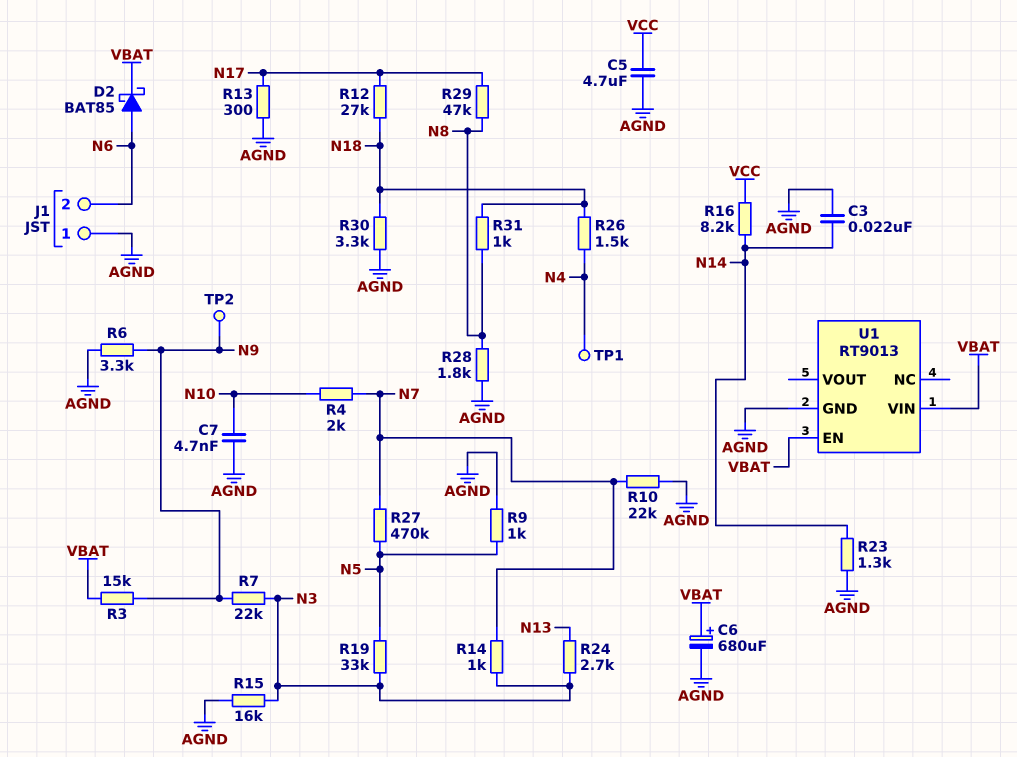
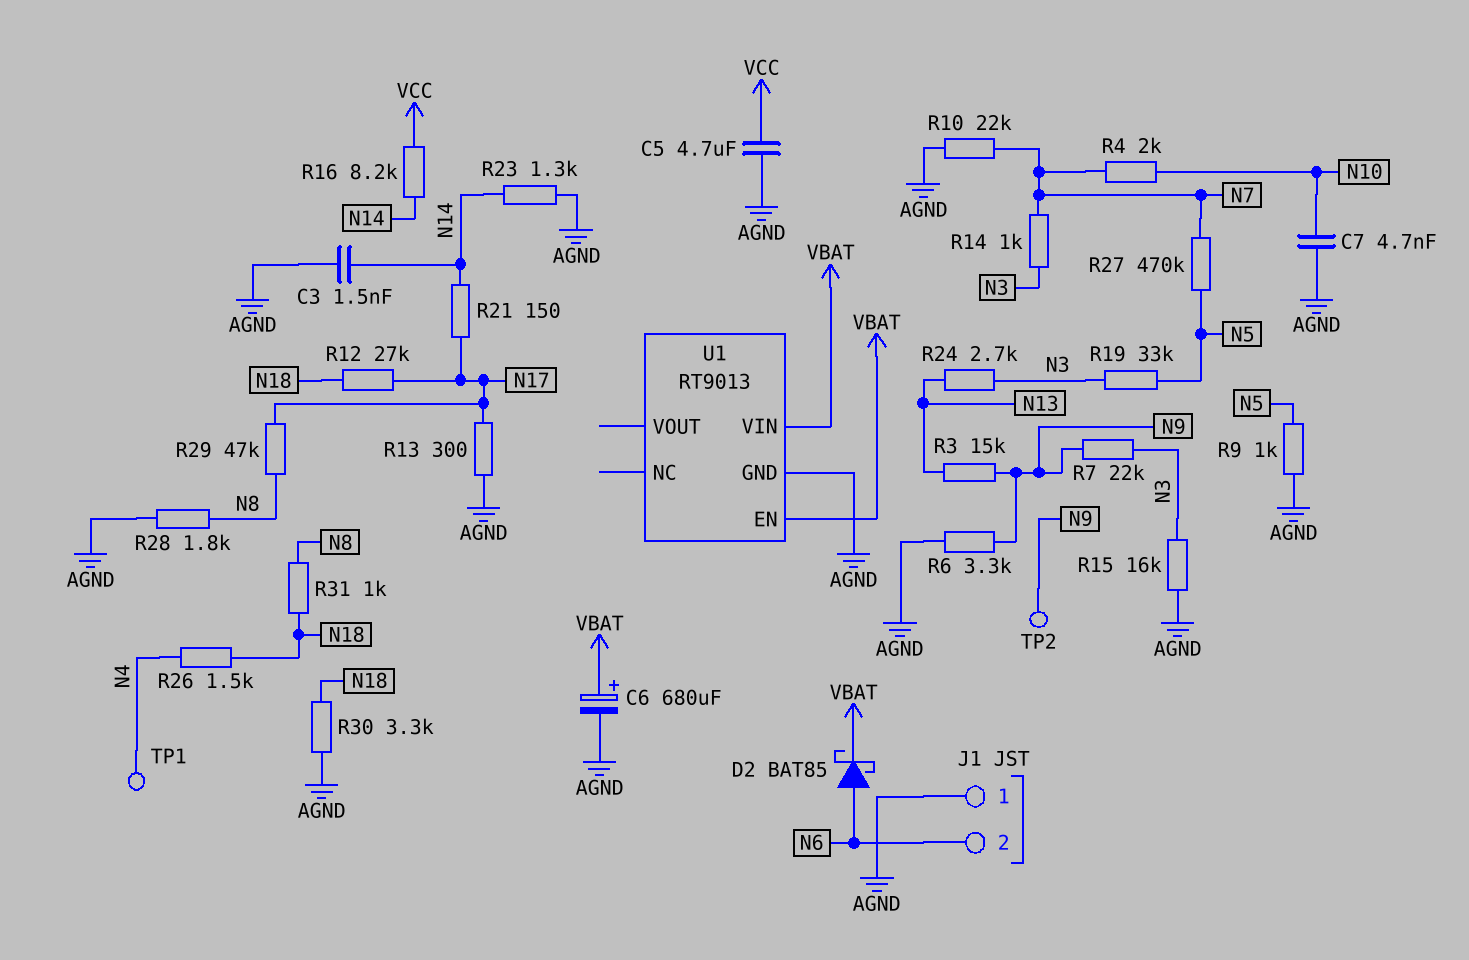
C3: 22nF (AGND, N14) -> 1.5nF (AGND, N14)
R3: 15k (N9, VBAT) -> 15k (N9, N13)
R21: none -> 150 (N14, N17)

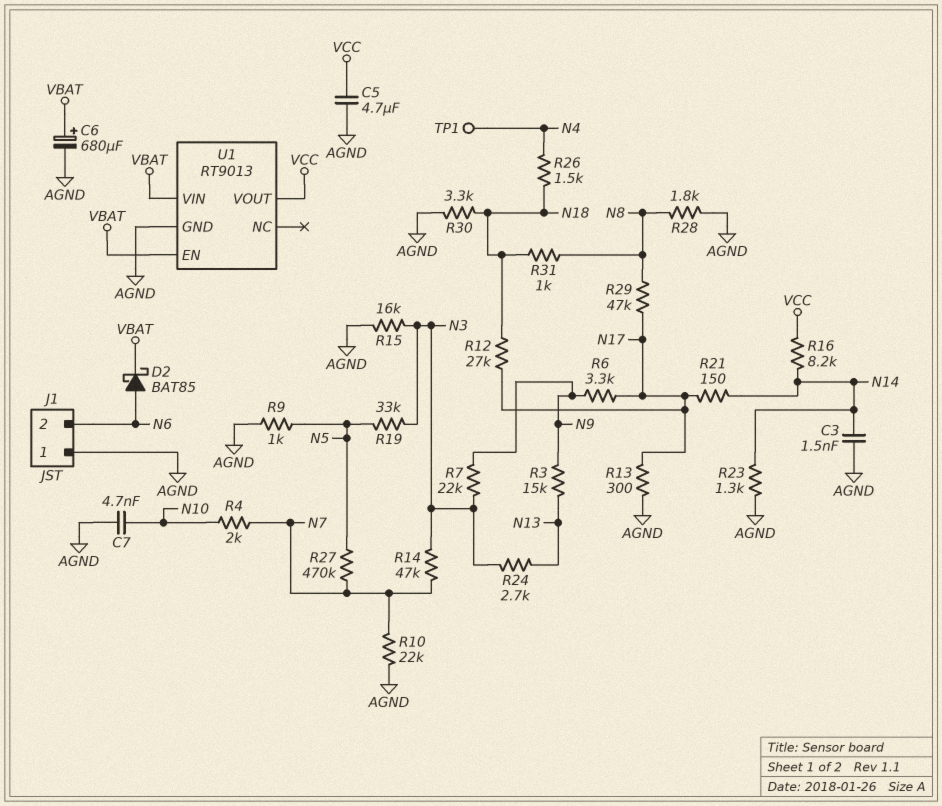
R6: 3.3k (AGND, N9) -> 3.3k (N9, N17)
R14: 1k (N3, N7) -> 47k (N3, N7)
TP2: test point (N9) -> none
U1 pin VOUT: none -> VCC

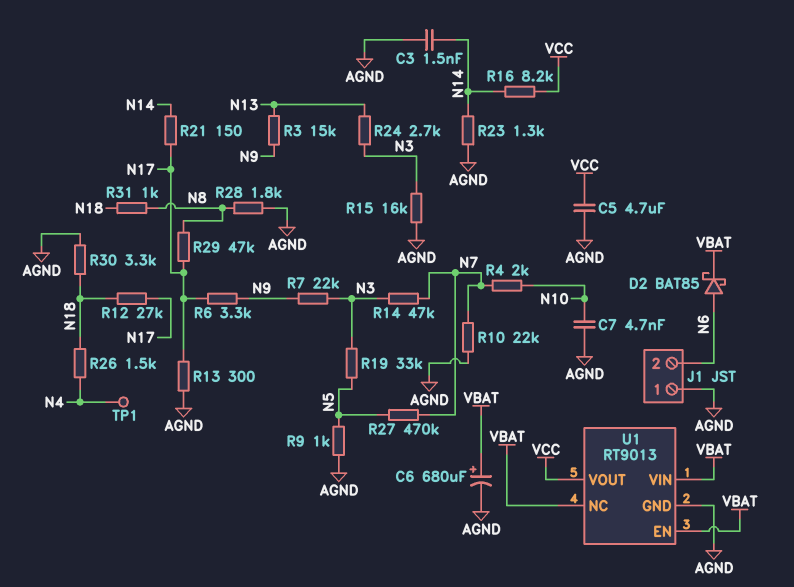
U1 pin NC: none -> VBAT

